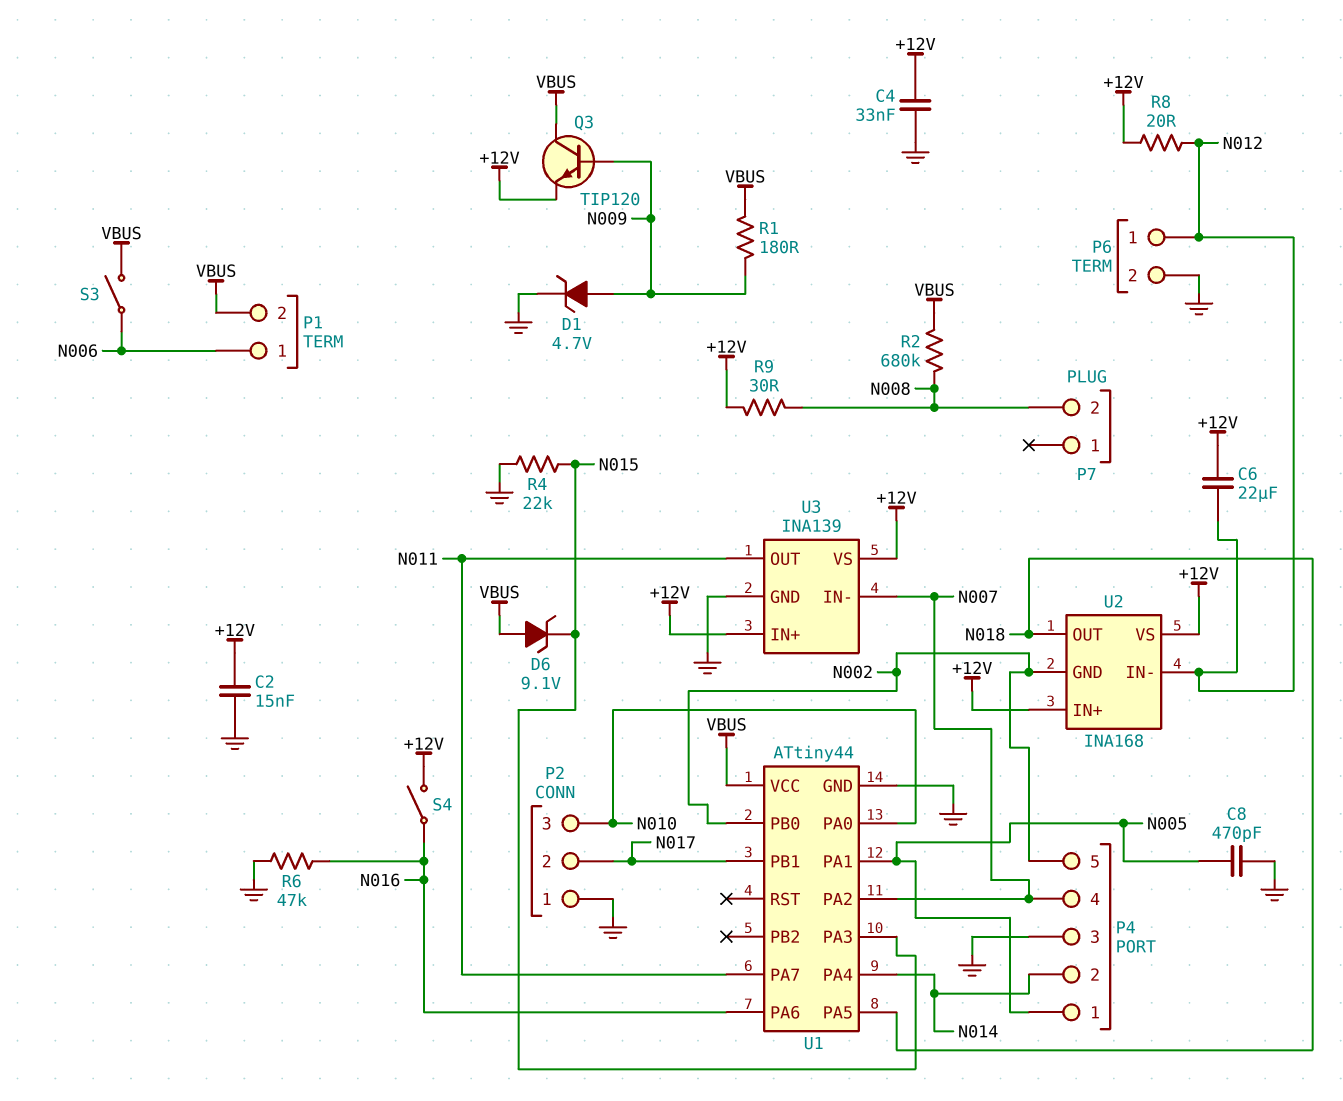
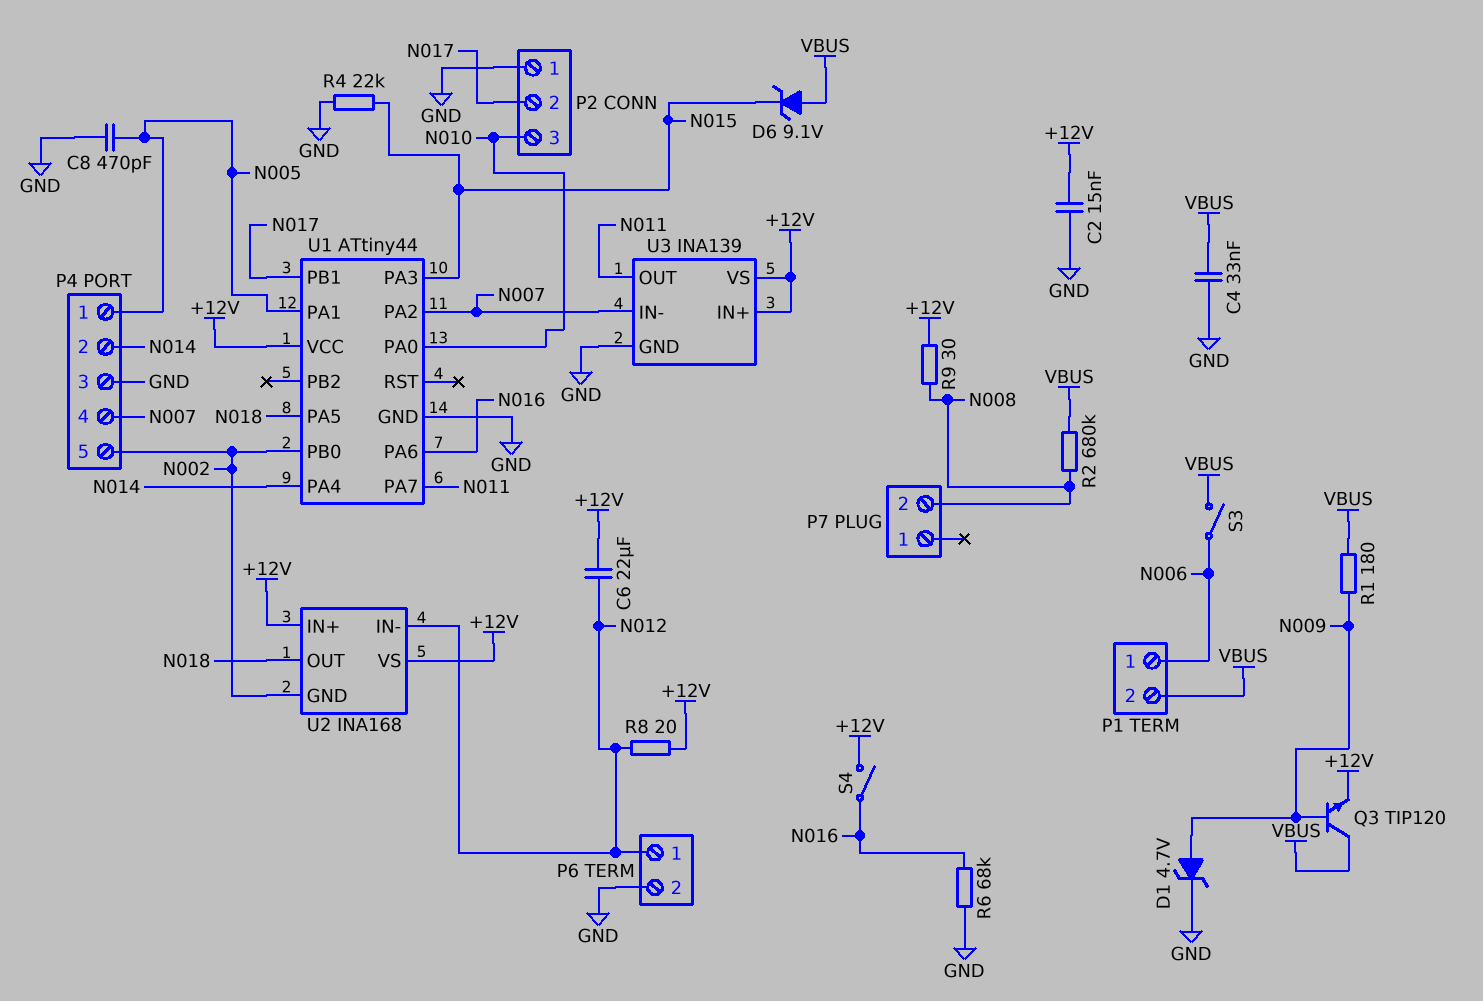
C4: 33nF (+12V, GND) -> 33nF (GND, VBUS)
R6: 47k (GND, N016) -> 68k (GND, N016)
U1 pin VCC: VBUS -> +12V

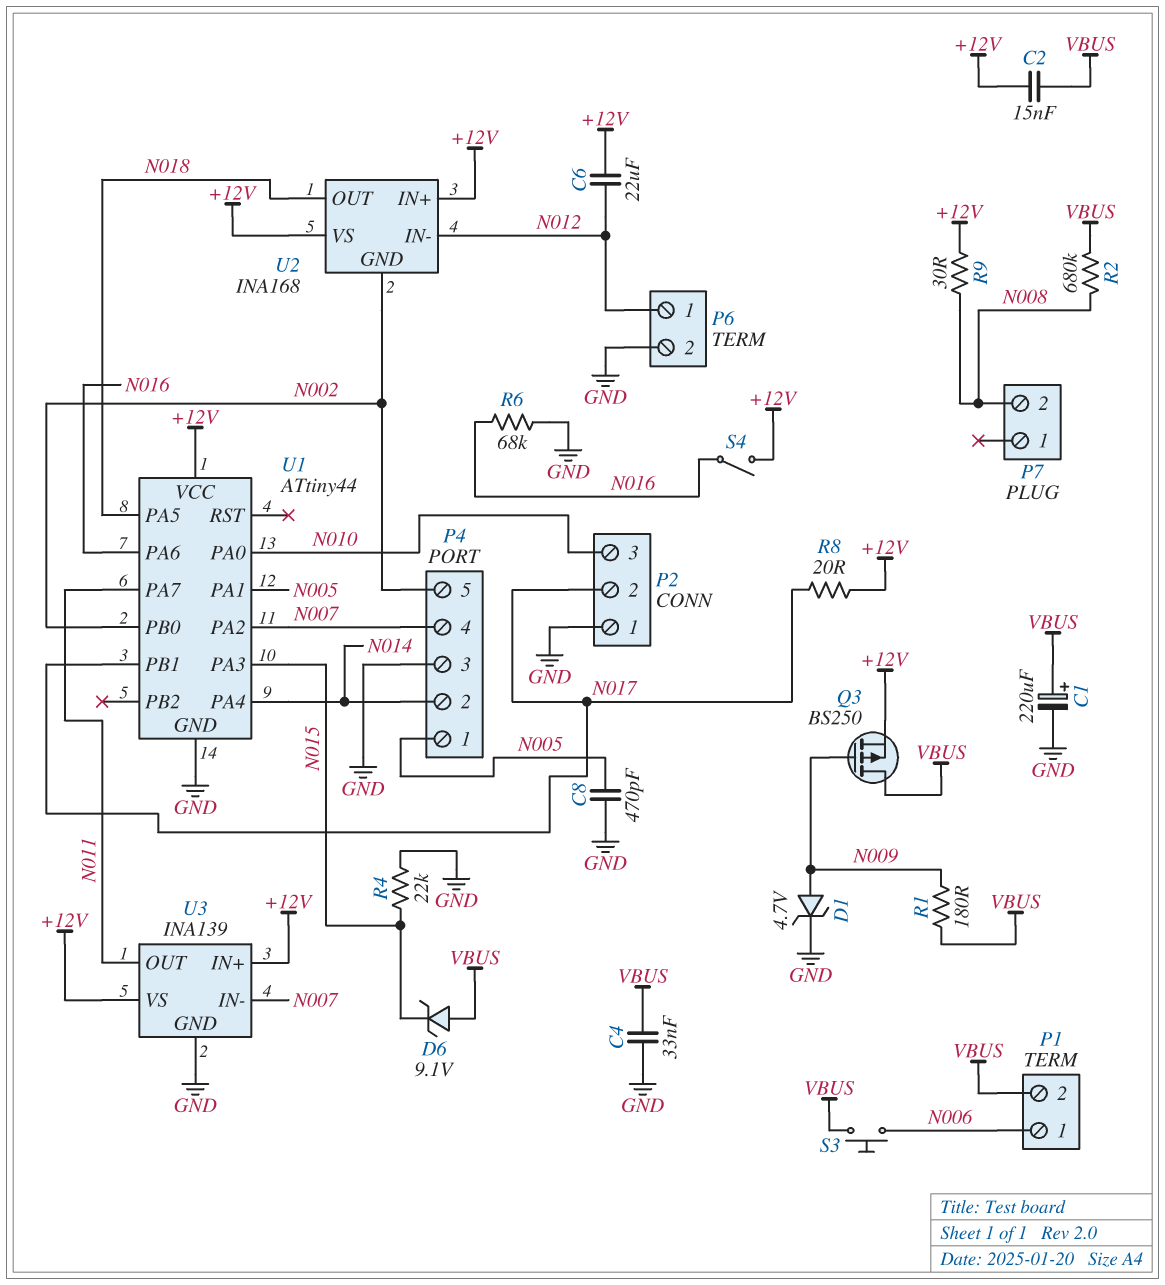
C1: none -> 220uF (plus VBUS, minus GND)
C2: 15nF (+12V, GND) -> 15nF (+12V, VBUS)
Q3: NPN TIP120 (B N009, C VBUS, E +12V) -> PMOS BS250 (G N009, D VBUS, S +12V)
R8: 20 (+12V, N012) -> 20 (+12V, N017)
S3: switch (N006, VBUS) -> button (N006, VBUS)

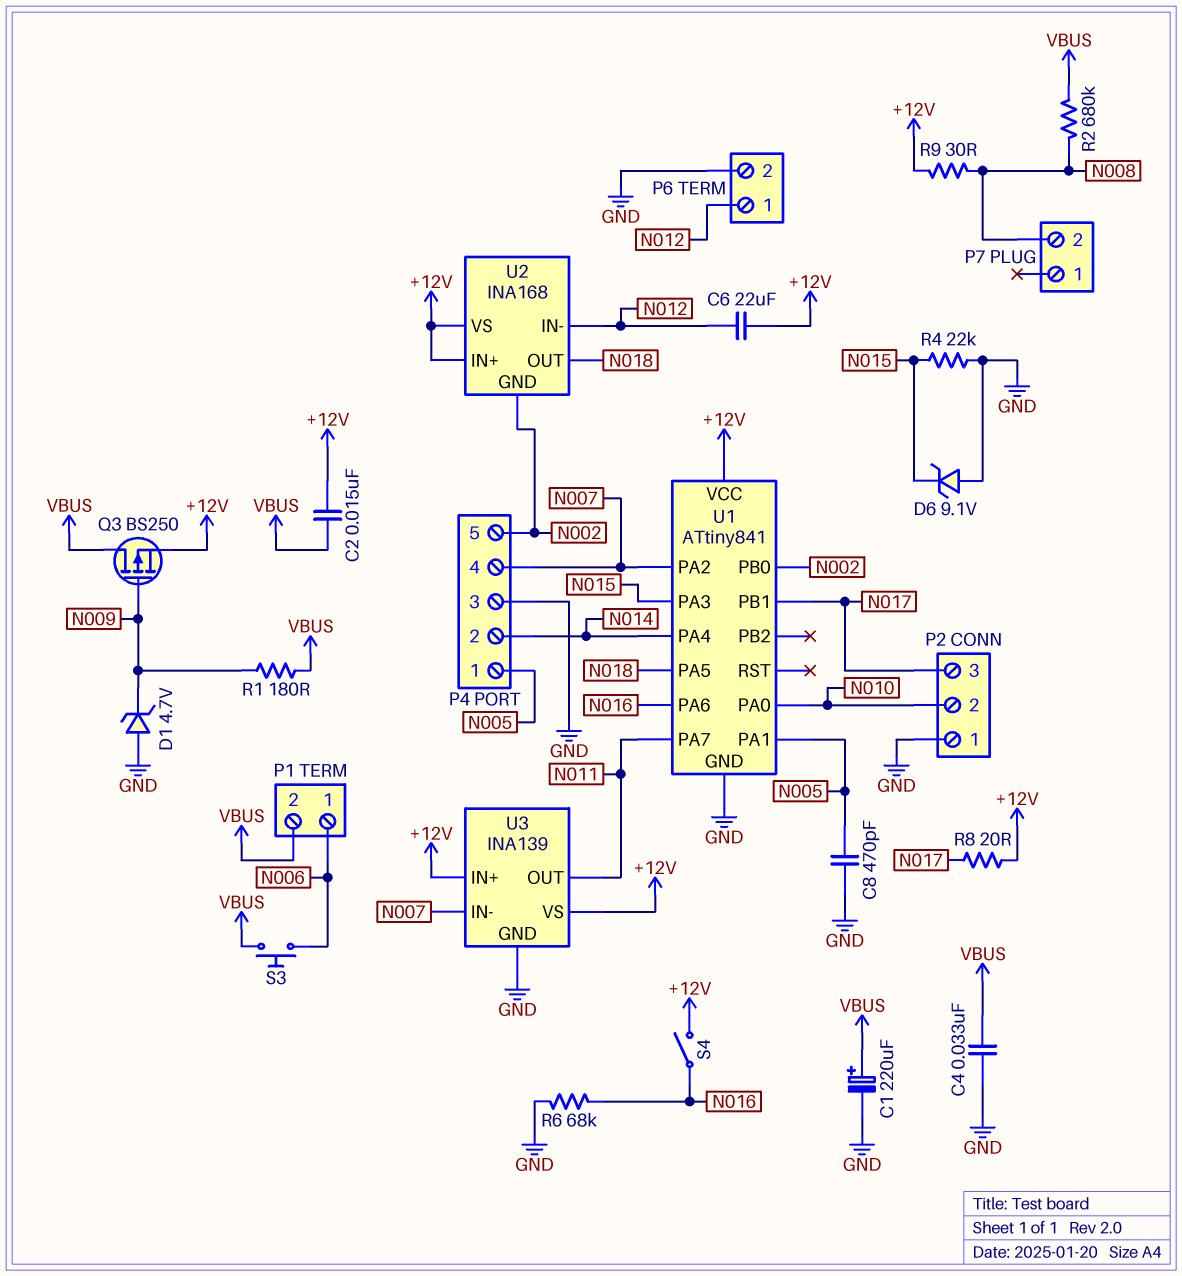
D1: zener 4.7V (A N009, K GND) -> zener 4.7V (A GND, K N009)
D6: zener 9.1V (A VBUS, K N015) -> zener 9.1V (A GND, K N015)
P2 pin 2: N017 -> N010
P2 pin 3: N010 -> N017
U1: ATtiny44 -> ATtiny841

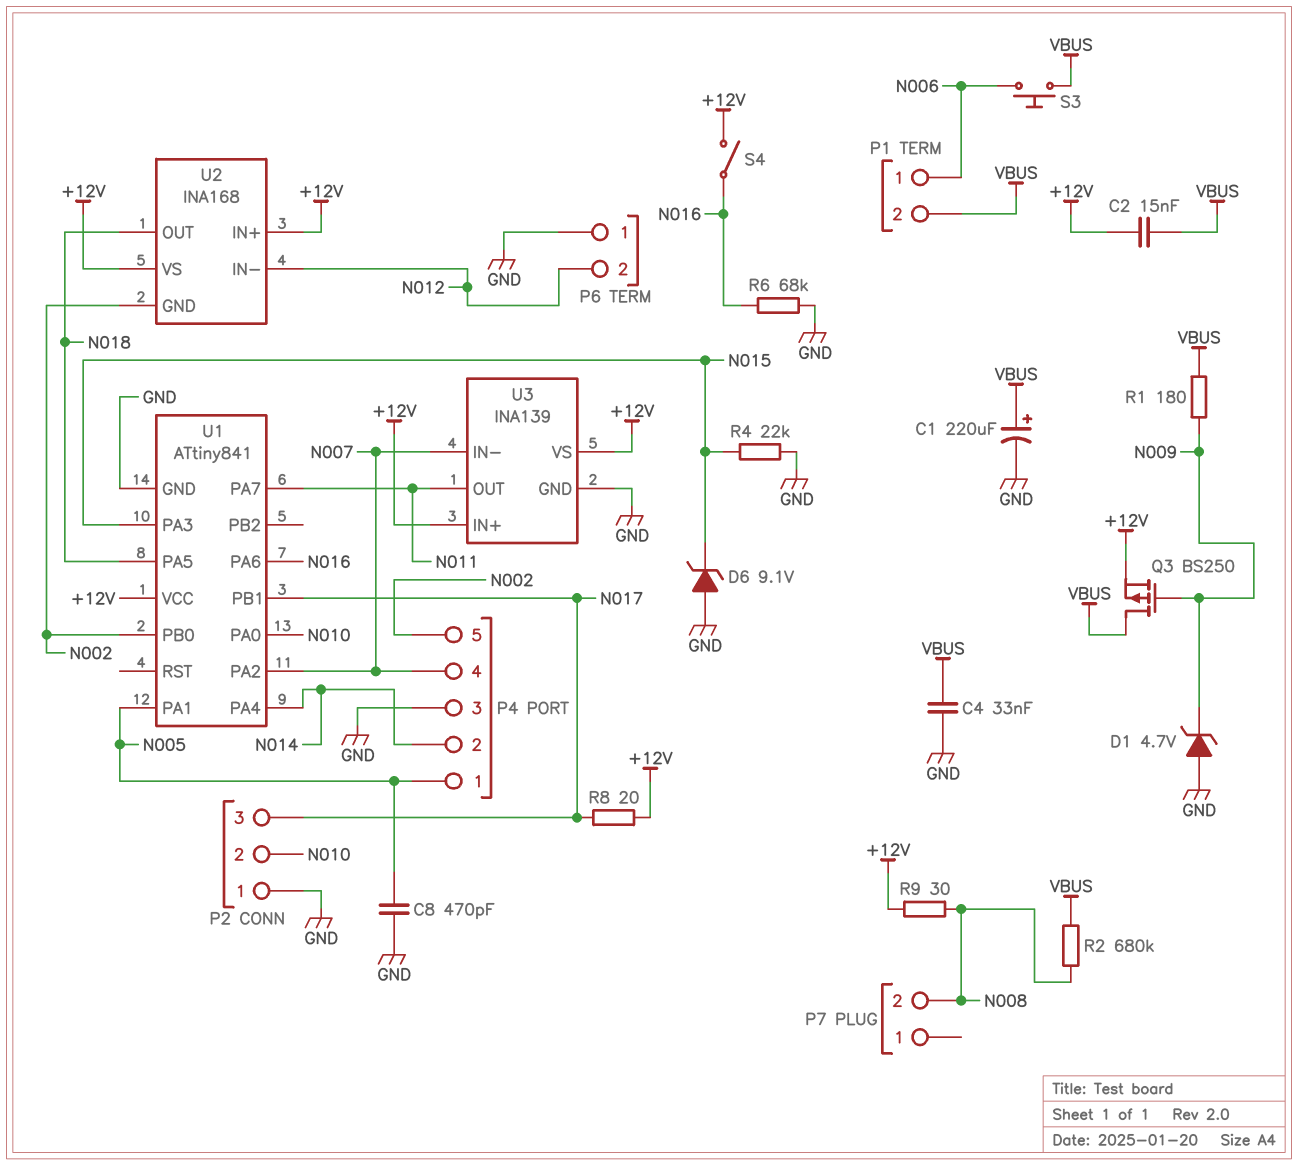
C6: 22uF (+12V, N012) -> none
P6 pin 1: N012 -> GND
P6 pin 2: GND -> N012

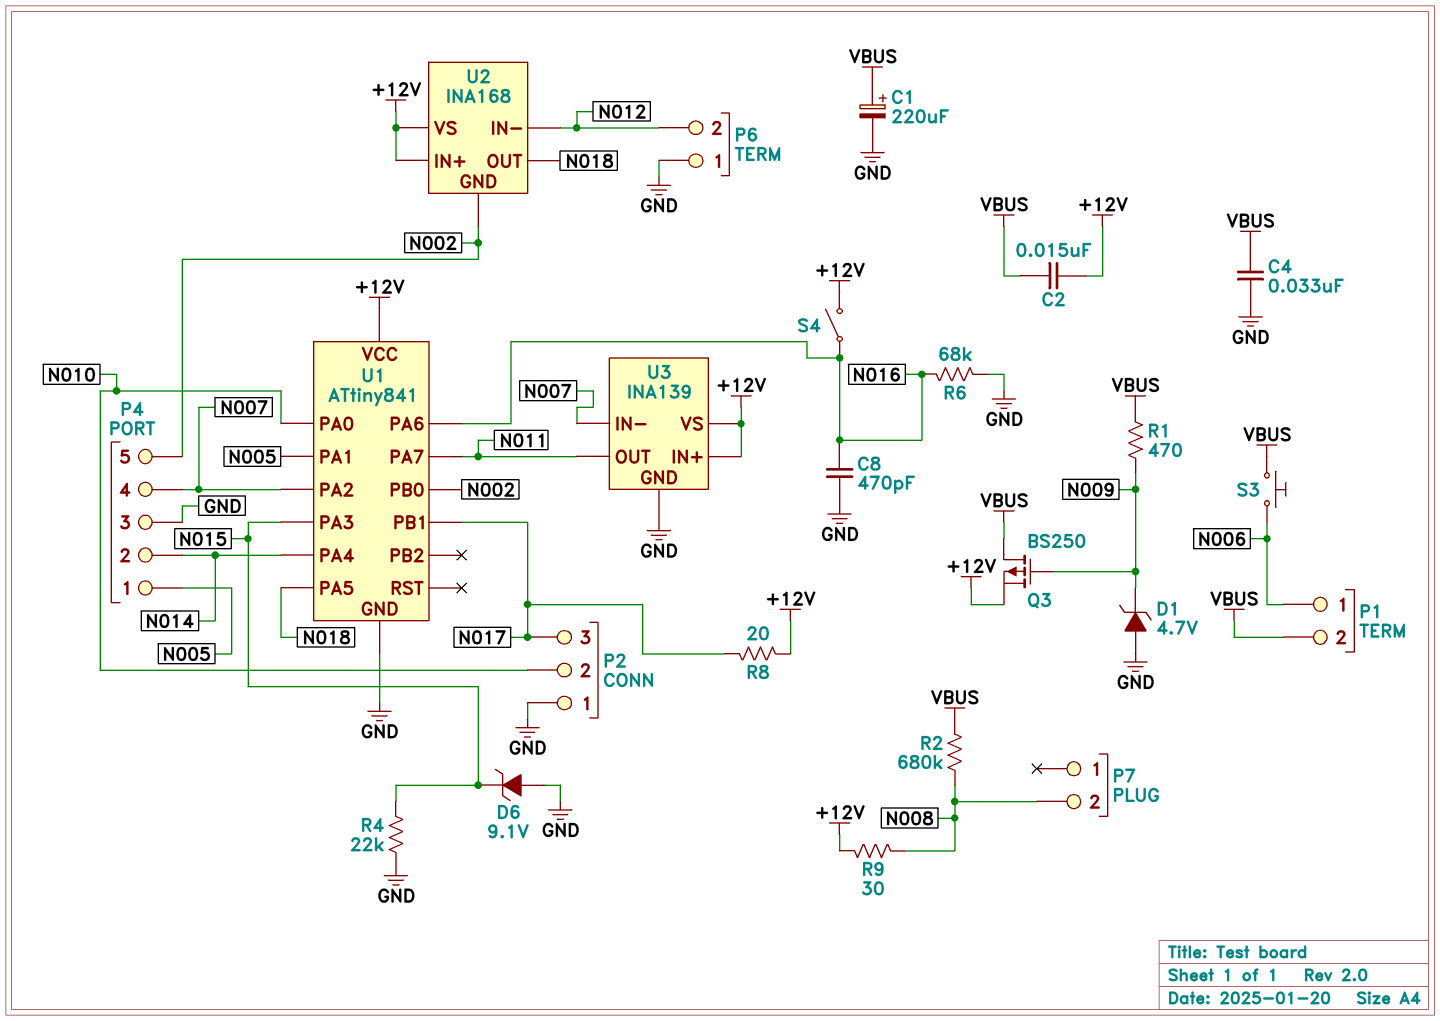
C8: 470pF (GND, N005) -> 470pF (GND, N016)
R1: 180 (N009, VBUS) -> 470 (N009, VBUS)

